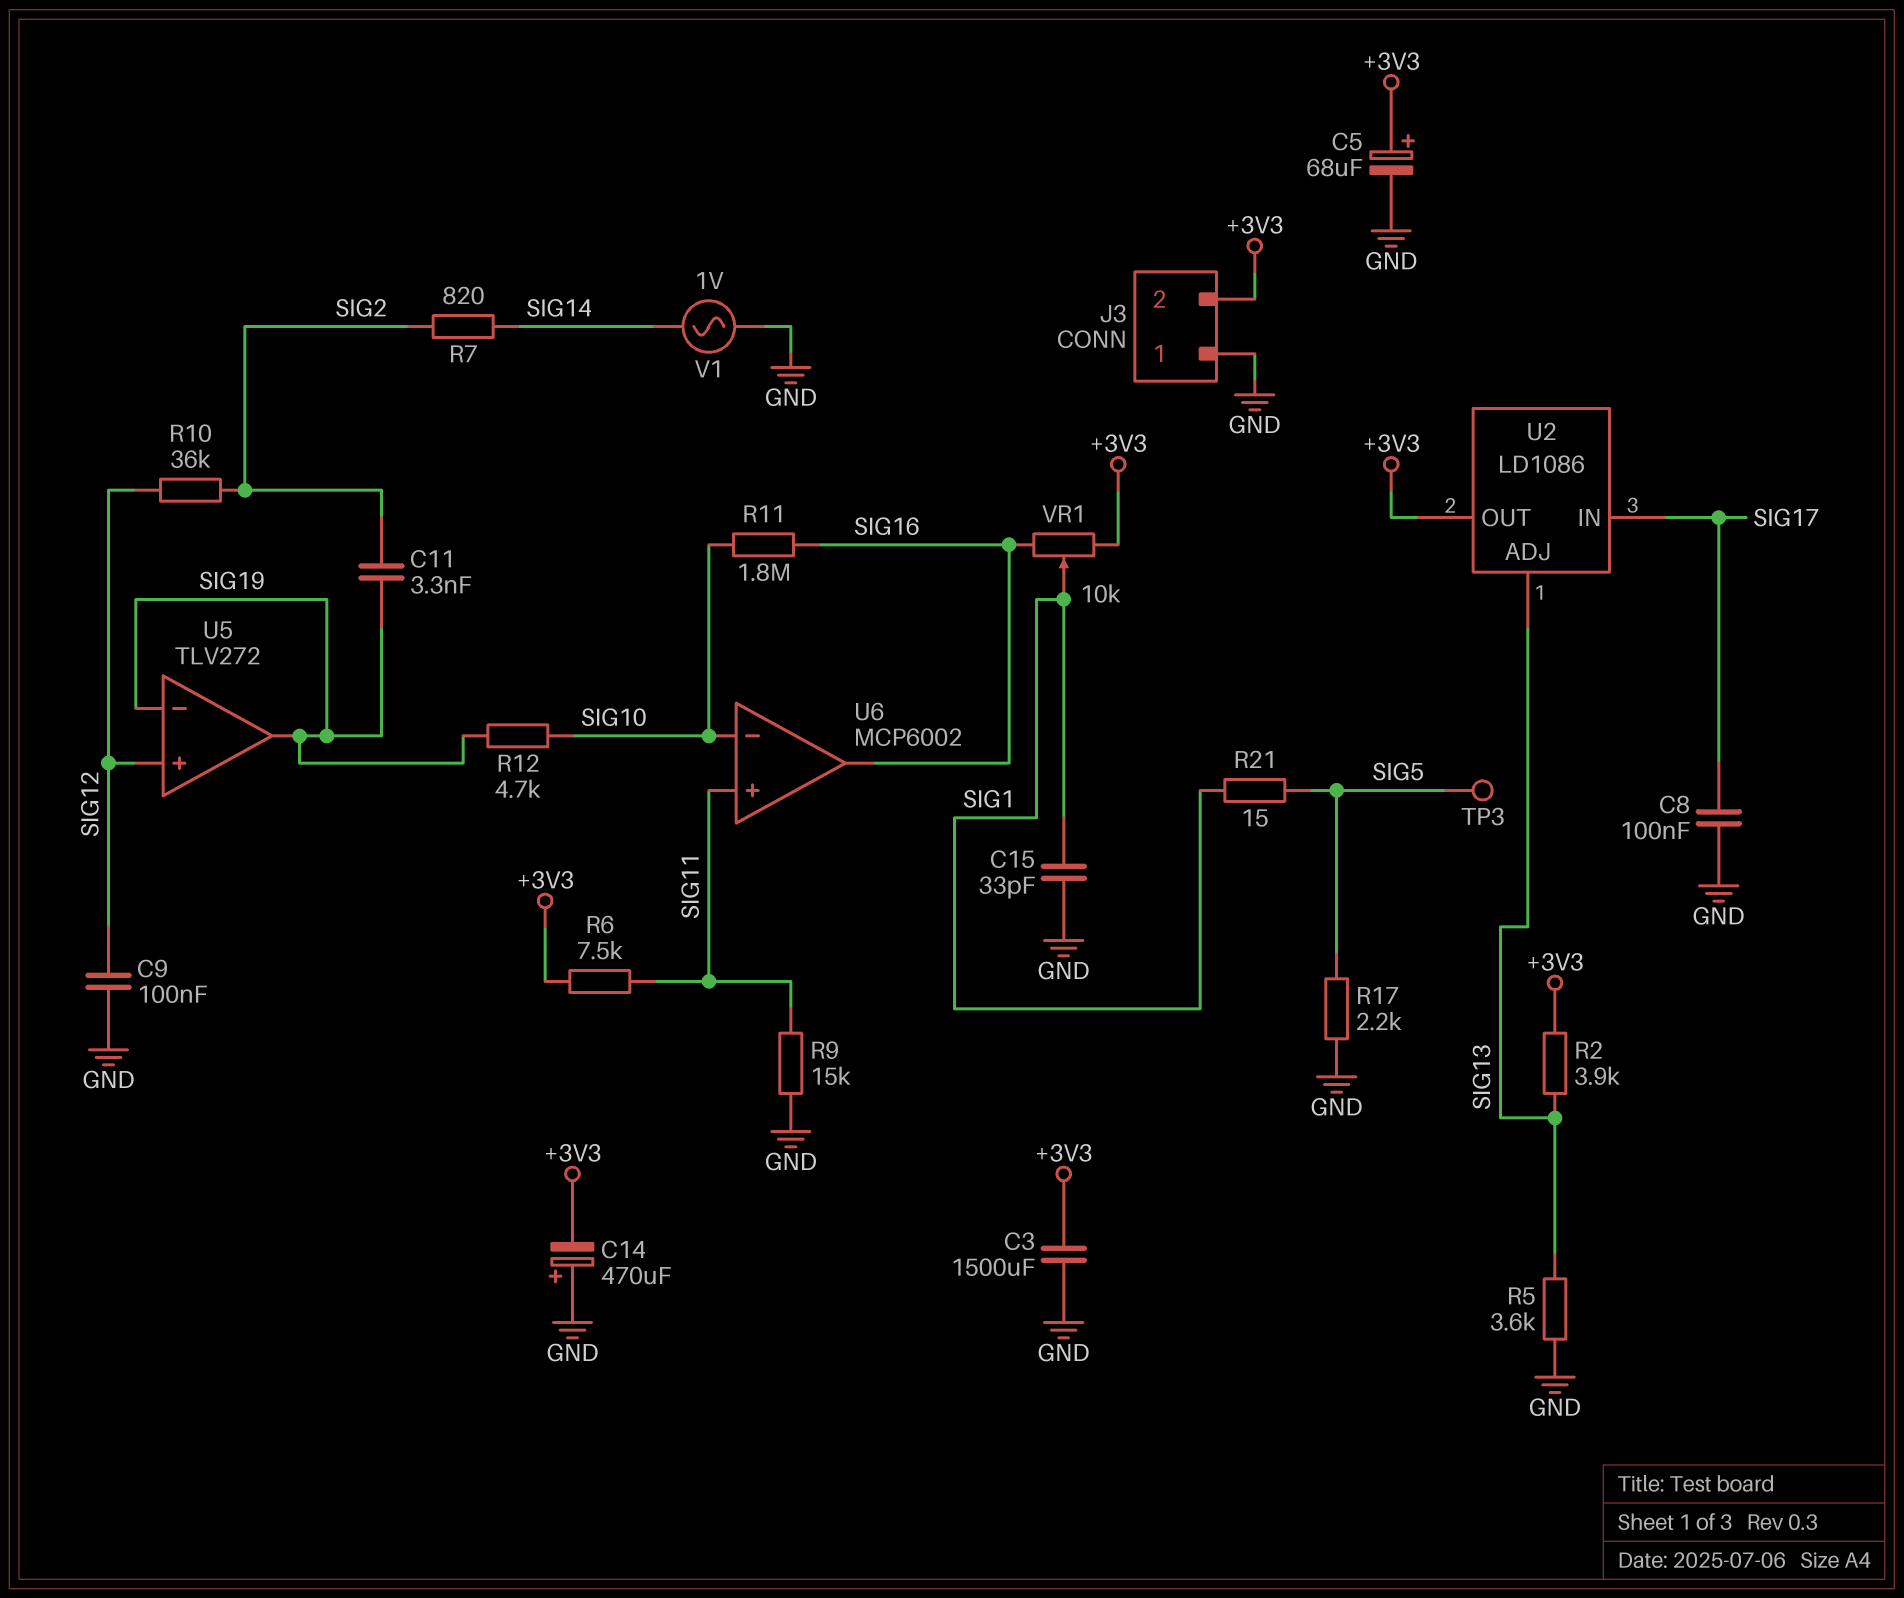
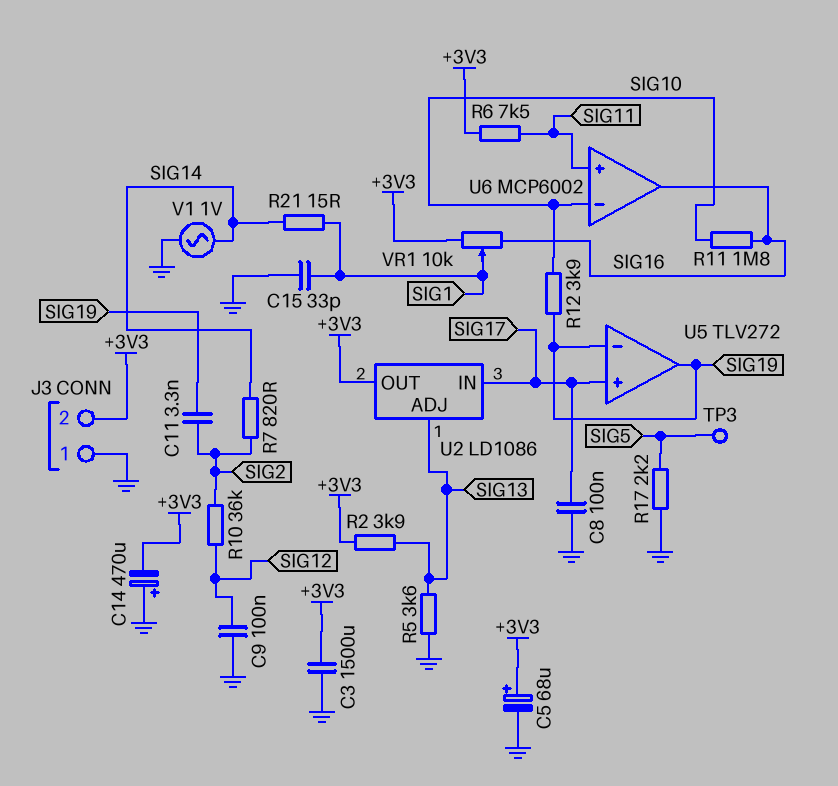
R9: 15k (GND, SIG11) -> none
R12: 4.7k (SIG10, SIG19) -> 3.9k (SIG10, SIG19)
R21: 15 (SIG1, SIG5) -> 15 (SIG1, SIG14)
U5 pin in+: SIG12 -> SIG17

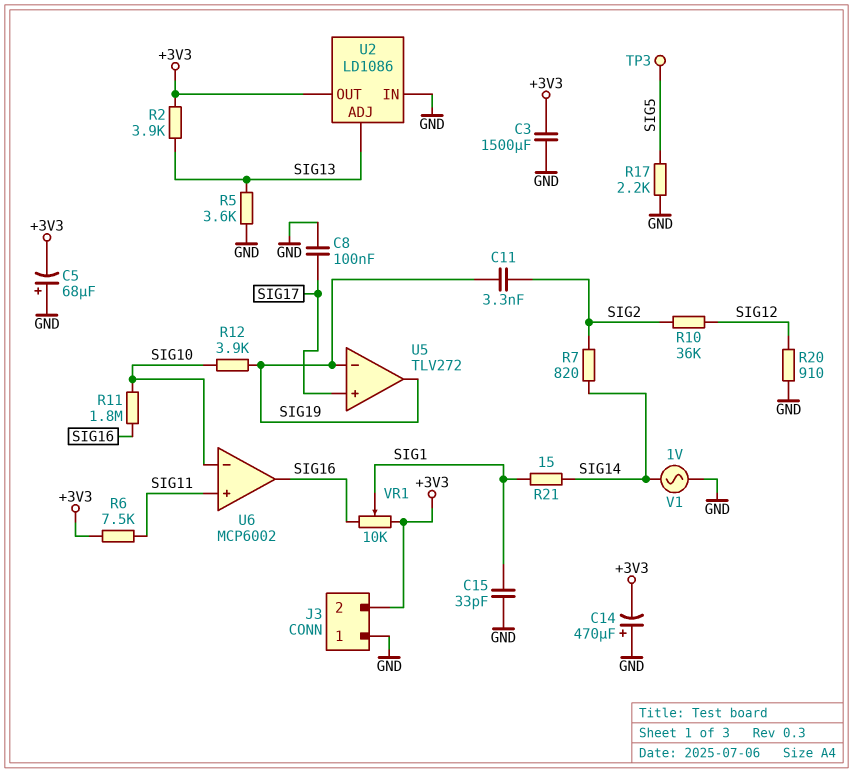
C5: 68uF (plus +3V3, minus GND) -> 68uF (plus GND, minus +3V3)
C9: 100nF (GND, SIG12) -> none
R20: none -> 910 (GND, SIG12)
U2 pin IN: SIG17 -> GND

